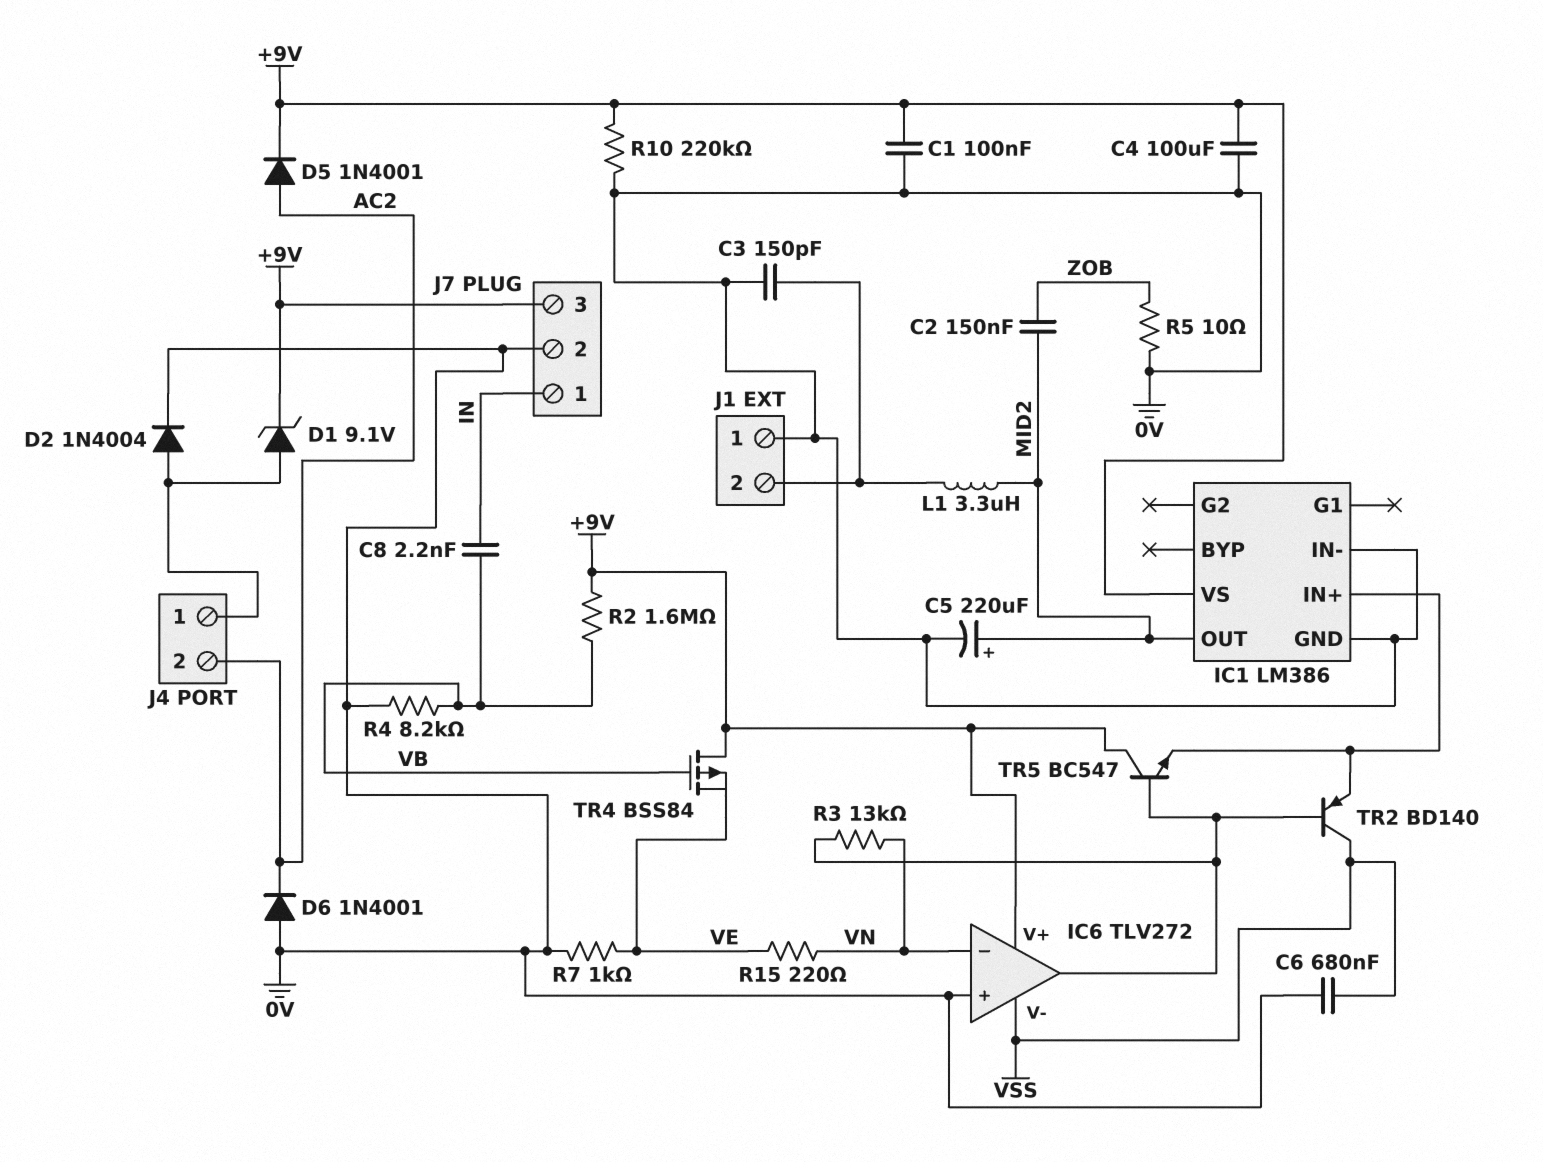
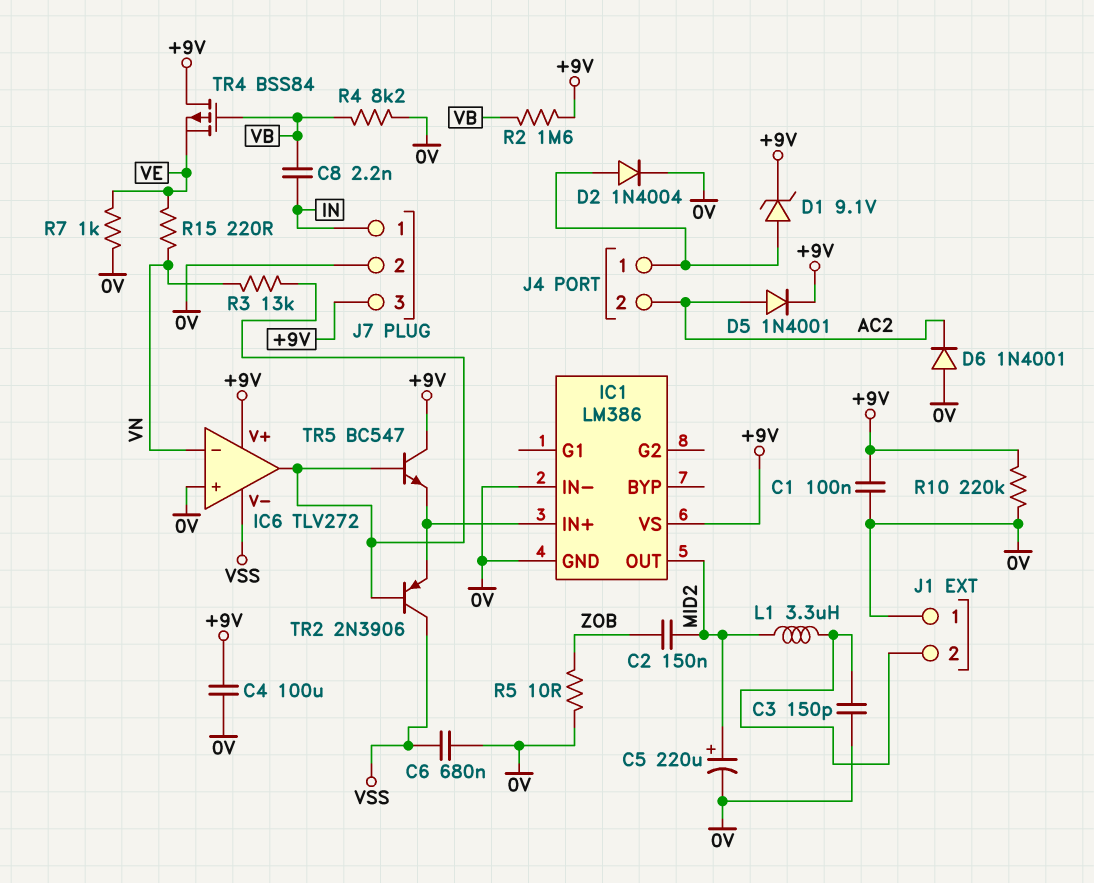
TR2: PNP BD140 (B IC6/out, C VSS, E IC1/IN+) -> PNP 2N3906 (B IC6/out, C VSS, E IC1/IN+)

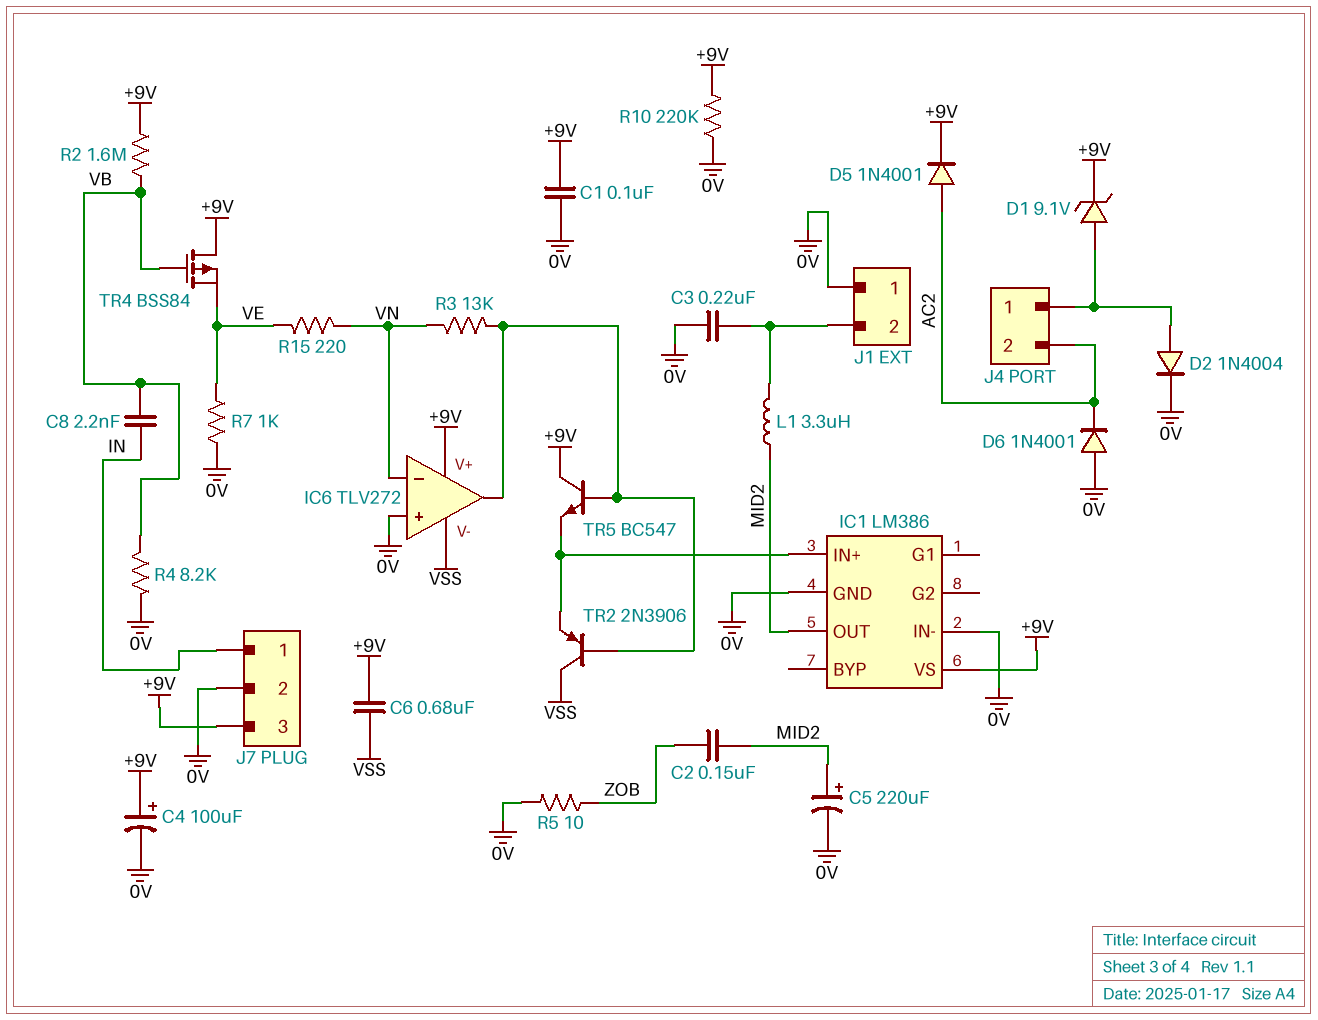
C3: 150pF (0V, J1/2) -> 220nF (0V, J1/2)
C4: 100uF (+9V, 0V) -> 100uF (plus +9V, minus 0V)
C6: 680nF (0V, VSS) -> 680nF (+9V, VSS)

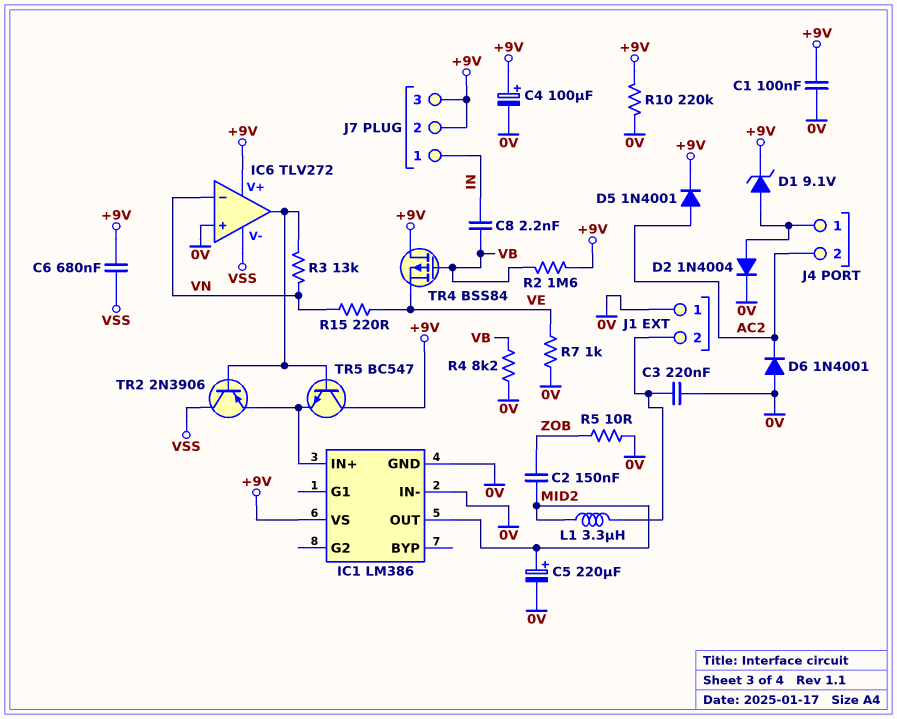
J7 pin 2: 0V -> +9V

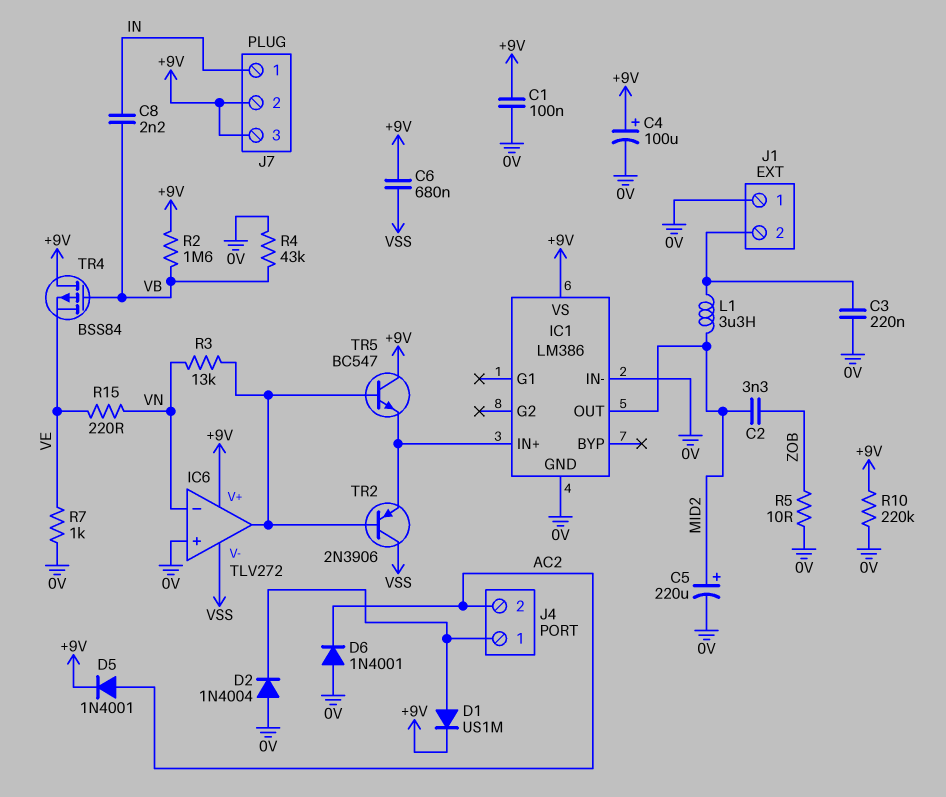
C2: 150nF (MID2, ZOB) -> 3.3nF (MID2, ZOB)
D1: zener 9.1V (A J4/1, K +9V) -> diode US1M (A J4/1, K +9V)
D2: diode 1N4004 (A J4/1, K 0V) -> diode 1N4004 (A 0V, K J4/1)
R4: 8.2k (0V, VB) -> 43k (0V, VB)

